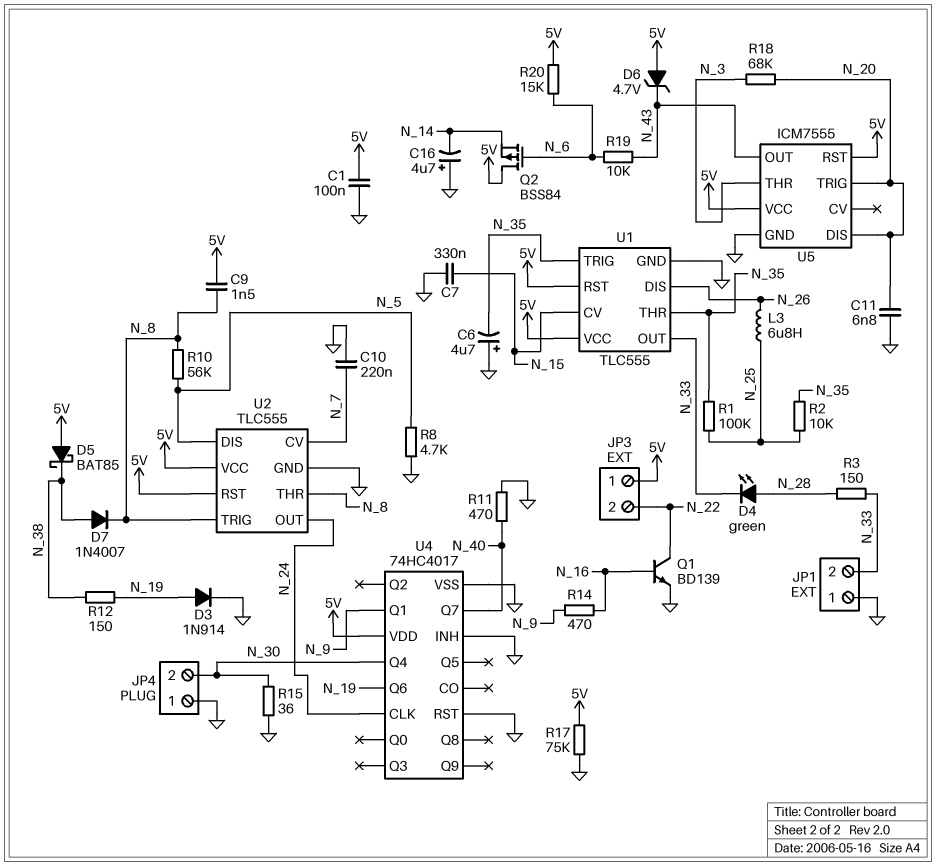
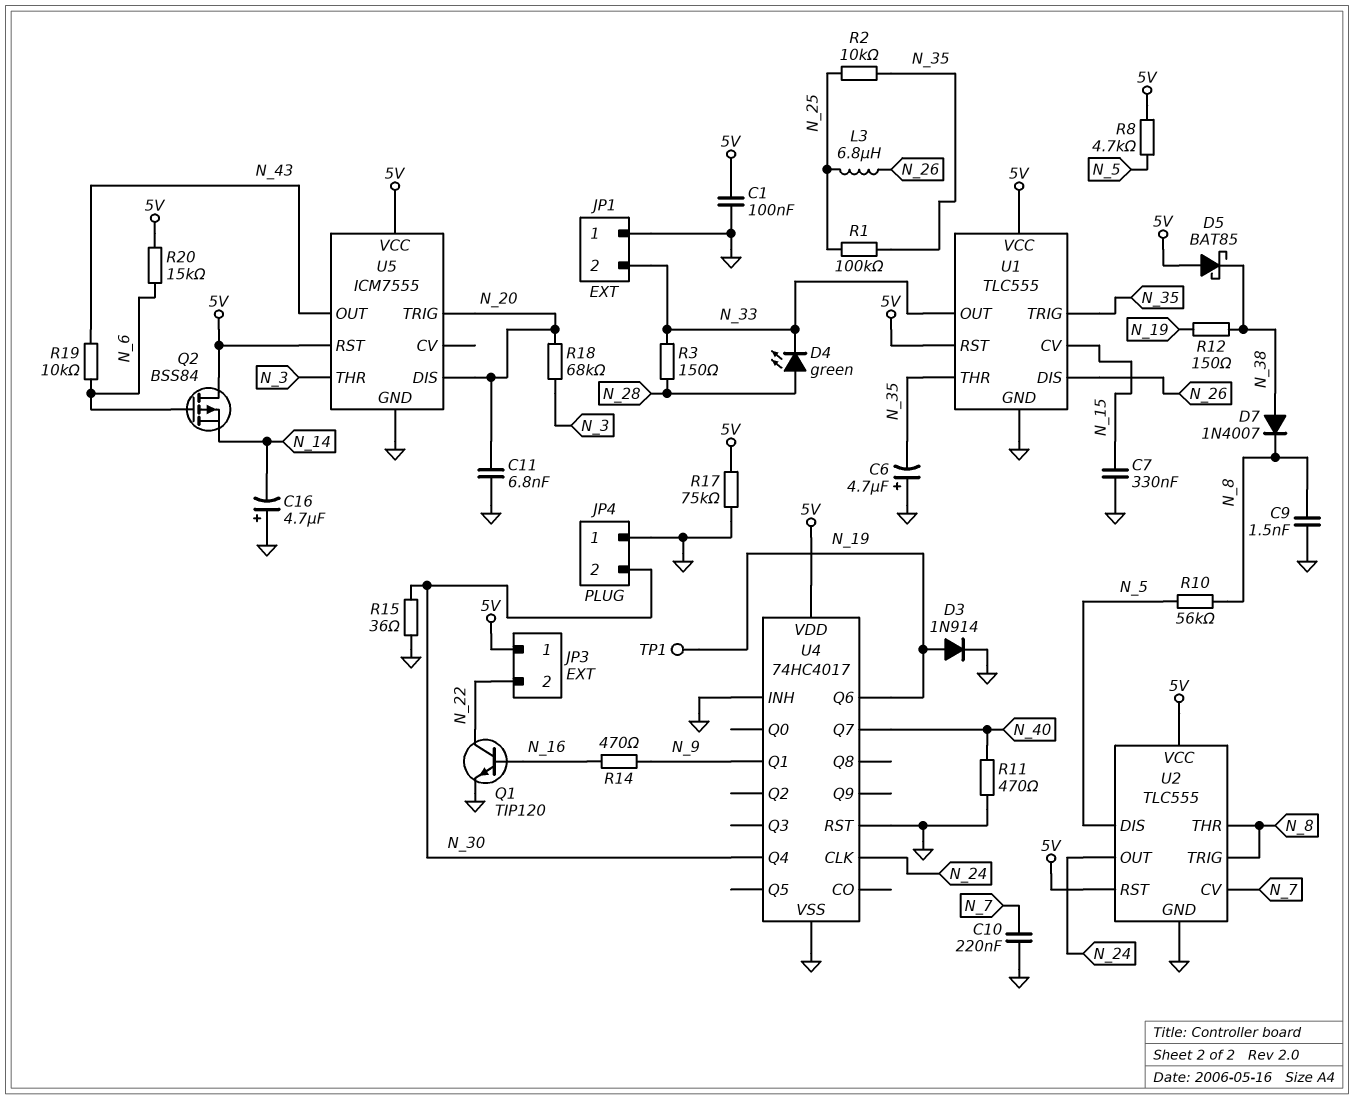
C9: 1.5nF (5V, N_8) -> 1.5nF (GND, N_8)
D6: zener 4.7V (A 5V, K N_43) -> none
Q1: NPN BD139 (B N_16, C N_22, E GND) -> NPN TIP120 (B N_16, C N_22, E GND)
R8: 4.7k (GND, N_5) -> 4.7k (5V, N_5)
TP1: none -> test point (N_19)

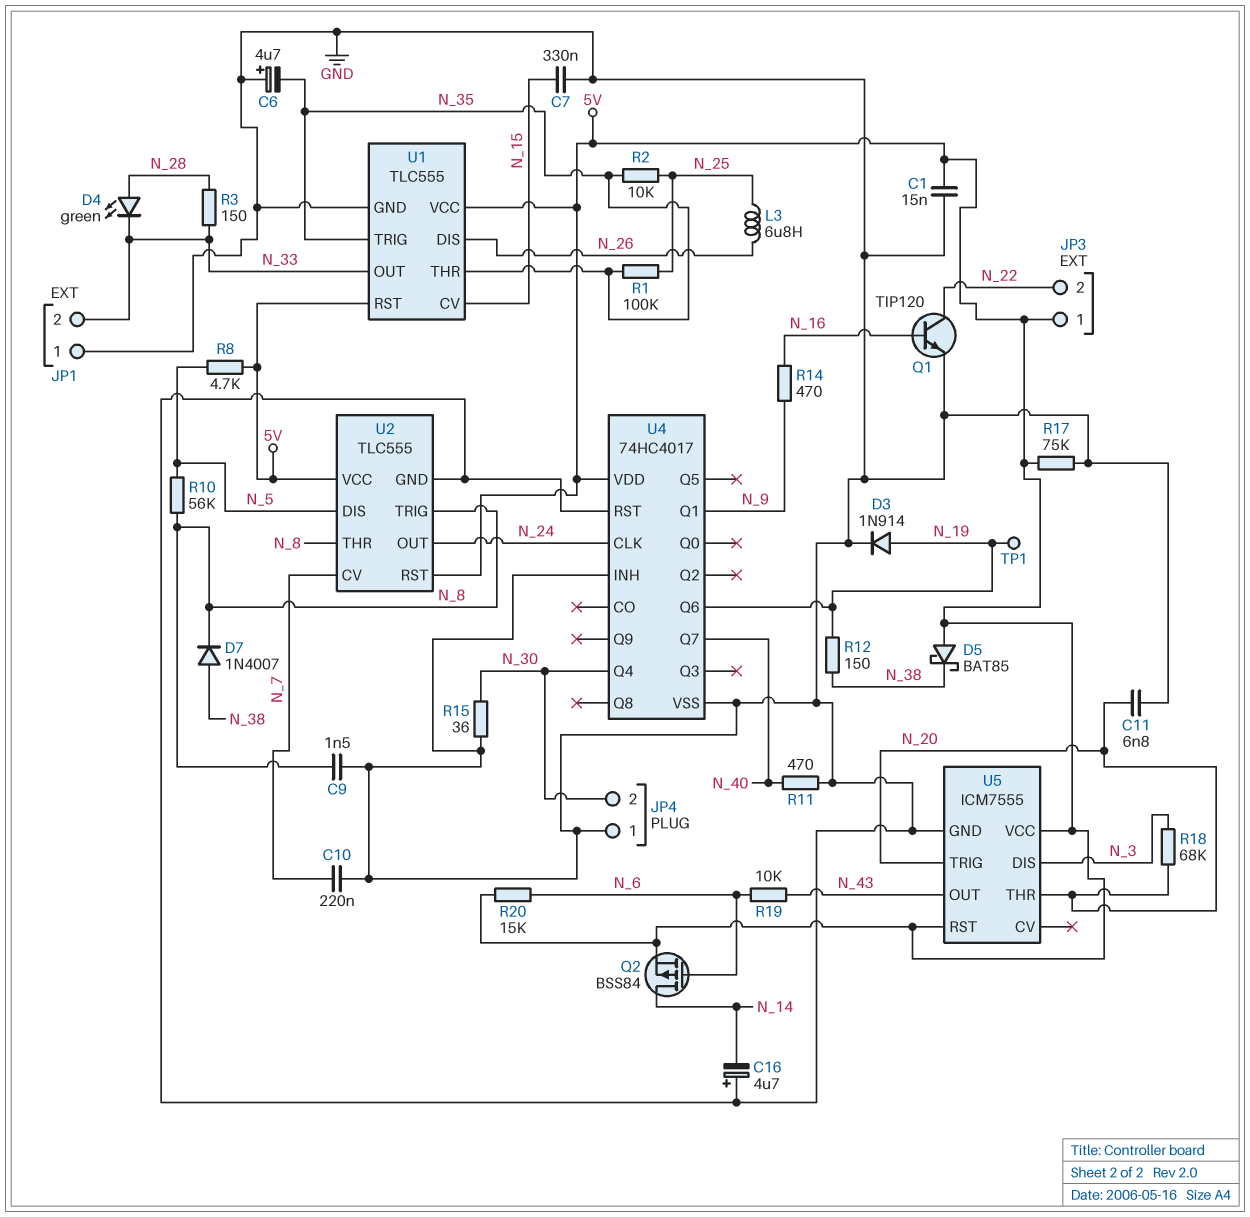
C1: 100nF (5V, GND) -> 15nF (5V, GND)
Q2: PMOS BSS84 (G N_6, D 5V, S N_14) -> PMOS BSS84 (G N_6, D N_14, S 5V)
U5 pin DIS: N_20 -> N_3
U5 pin THR: N_3 -> N_20

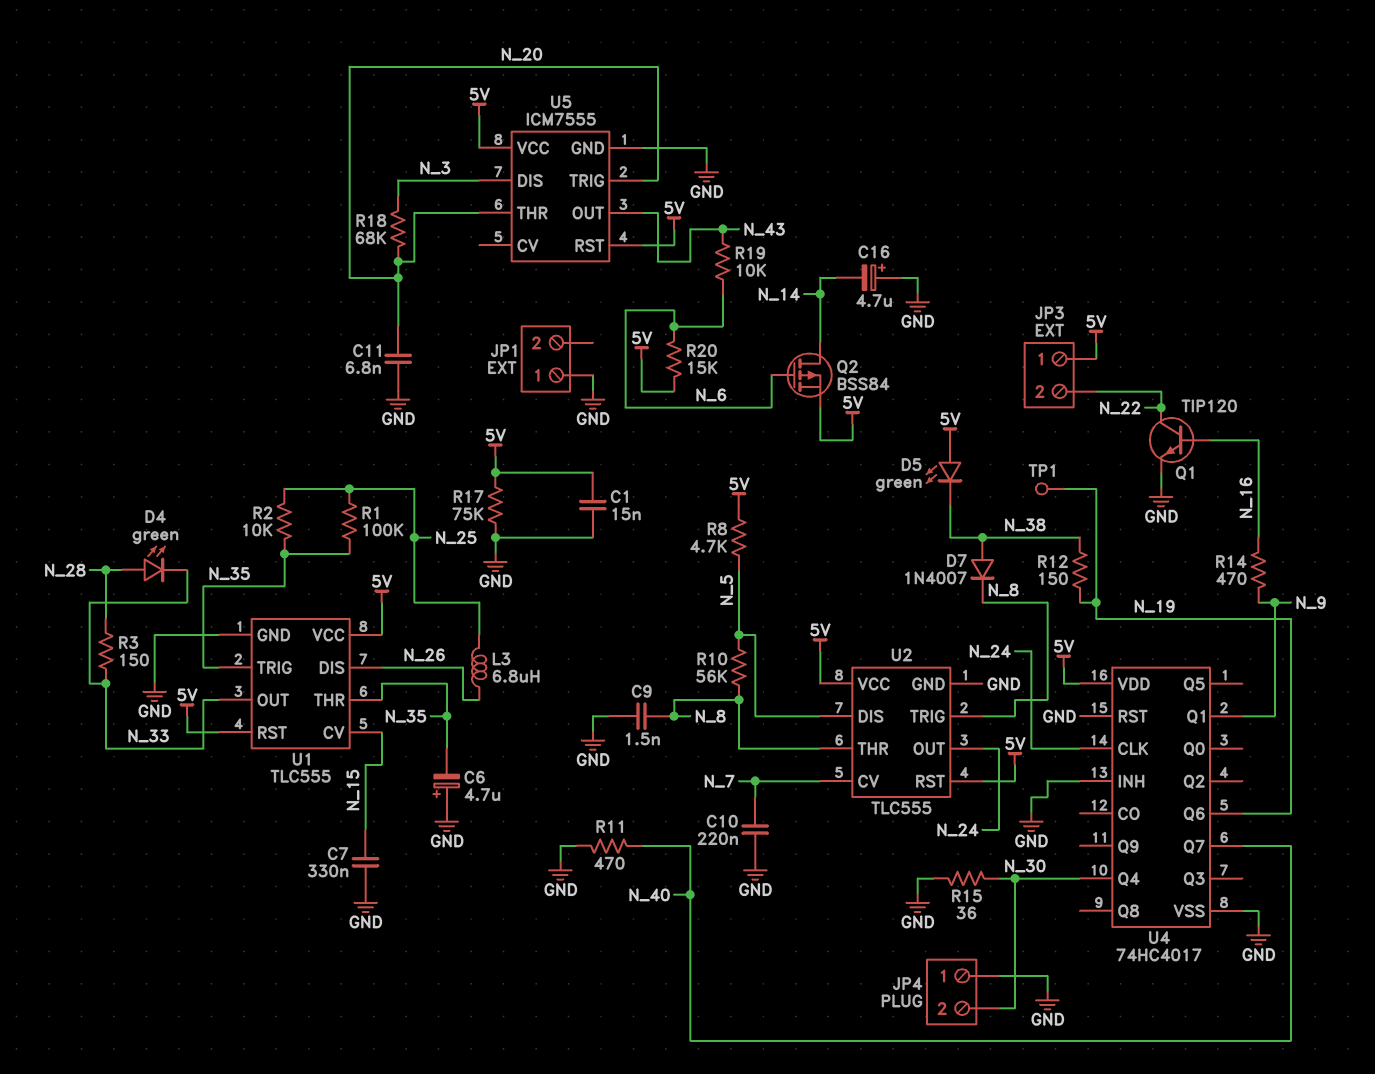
D3: diode 1N914 (A N_19, K GND) -> none
D5: schottky BAT85 (A 5V, K N_38) -> LED green (A 5V, K N_38)
JP1 pin 2: N_33 -> none

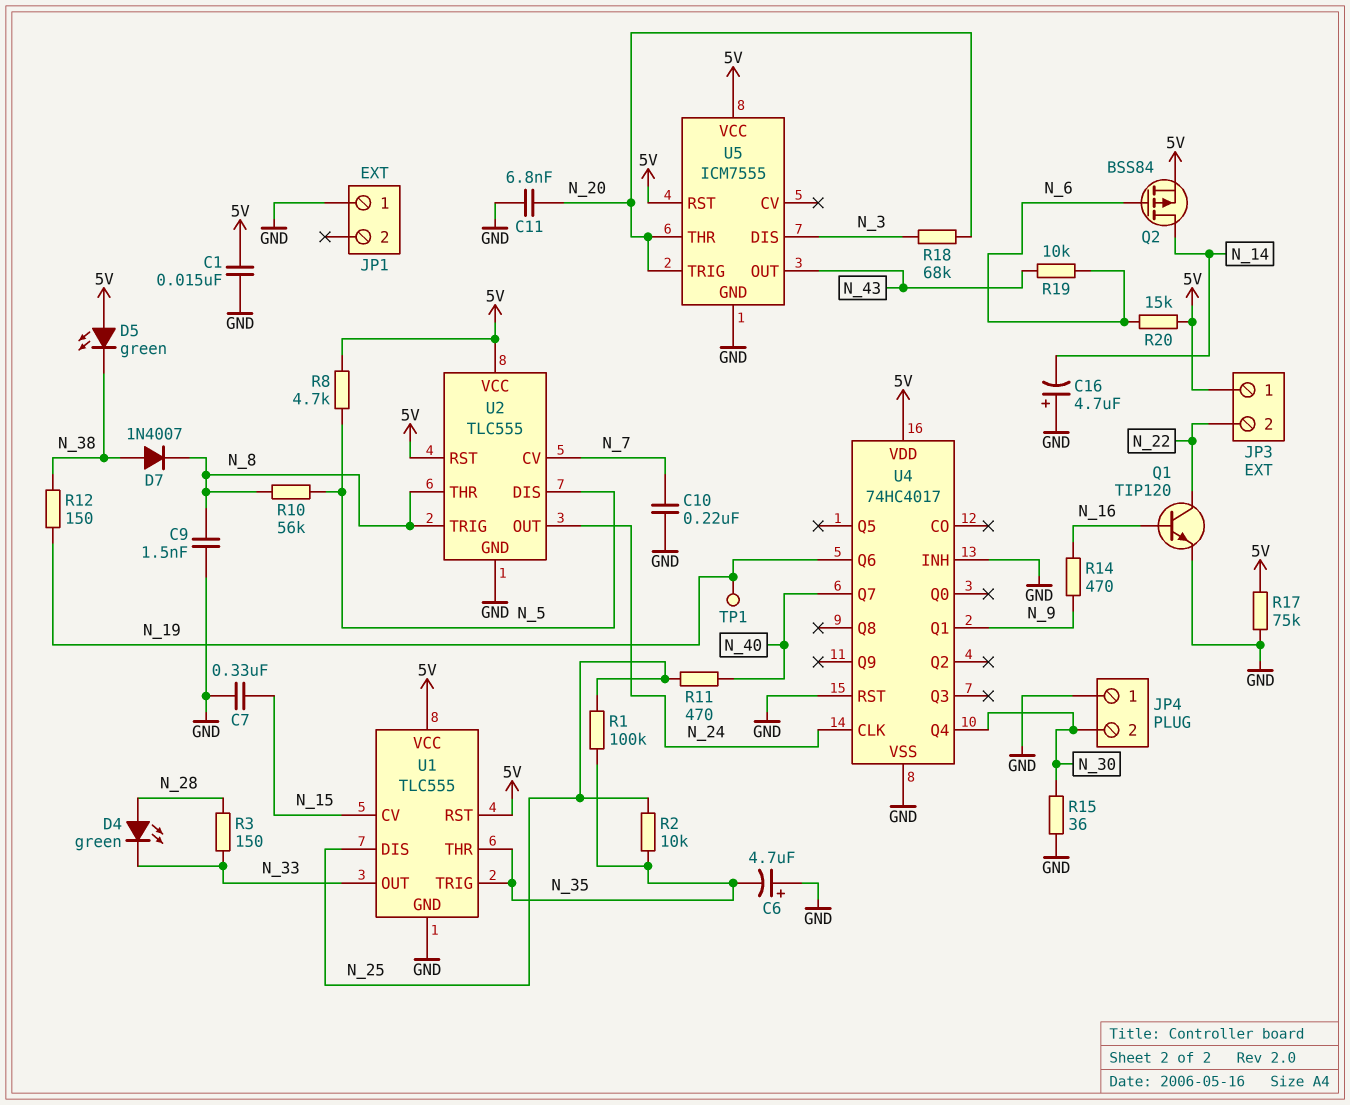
L3: 6.8uH (N_25, N_26) -> none
R11: 470 (GND, N_40) -> 470 (N_25, N_40)
U1 pin DIS: N_26 -> N_25

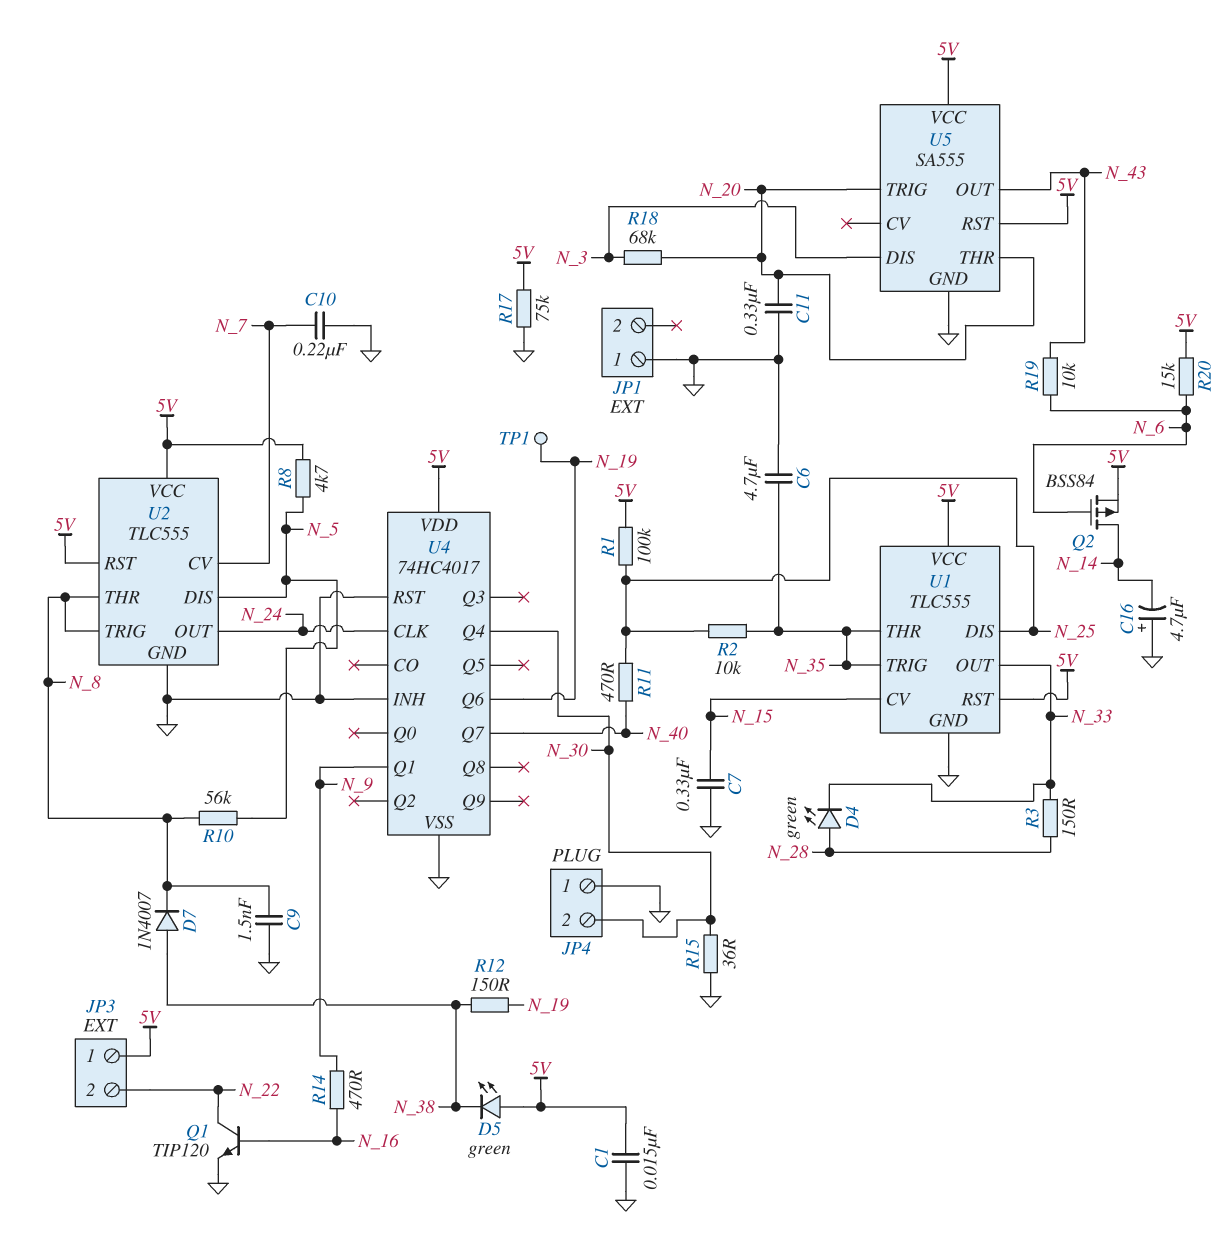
C6: 4.7uF (plus GND, minus N_35) -> 4.7uF (GND, N_35)
C11: 6.8nF (GND, N_20) -> 330nF (GND, N_20)
R1: 100k (N_25, N_35) -> 100k (5V, N_25)
U5: ICM7555 -> SA555

